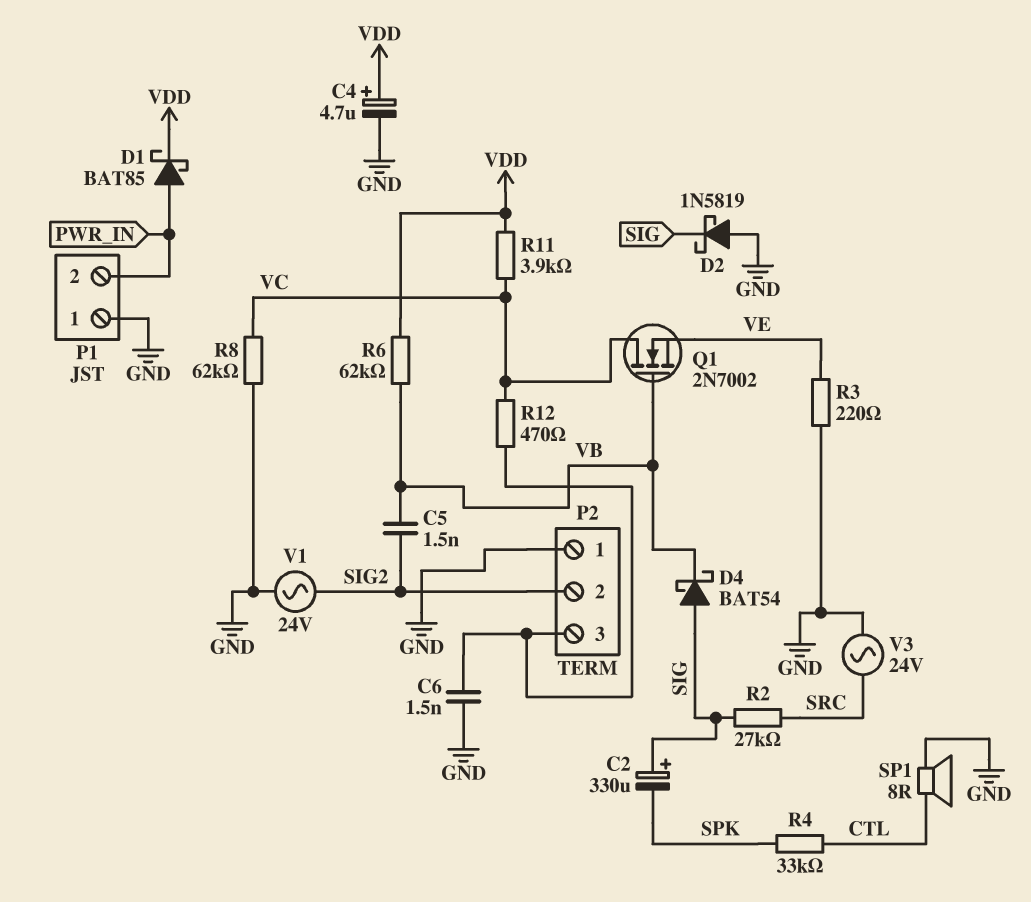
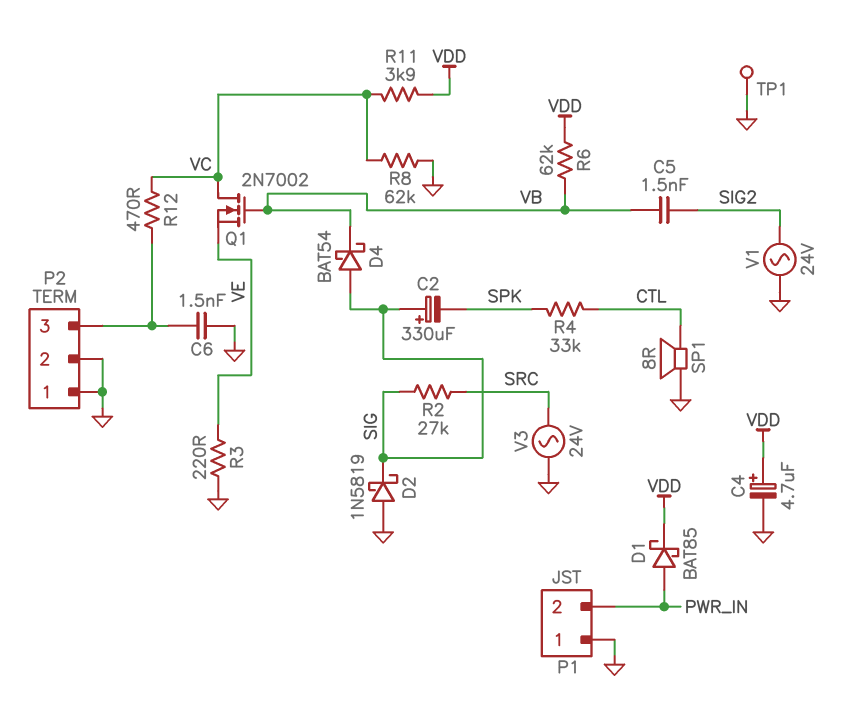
P2 pin 2: SIG2 -> GND
TP1: none -> test point (GND)

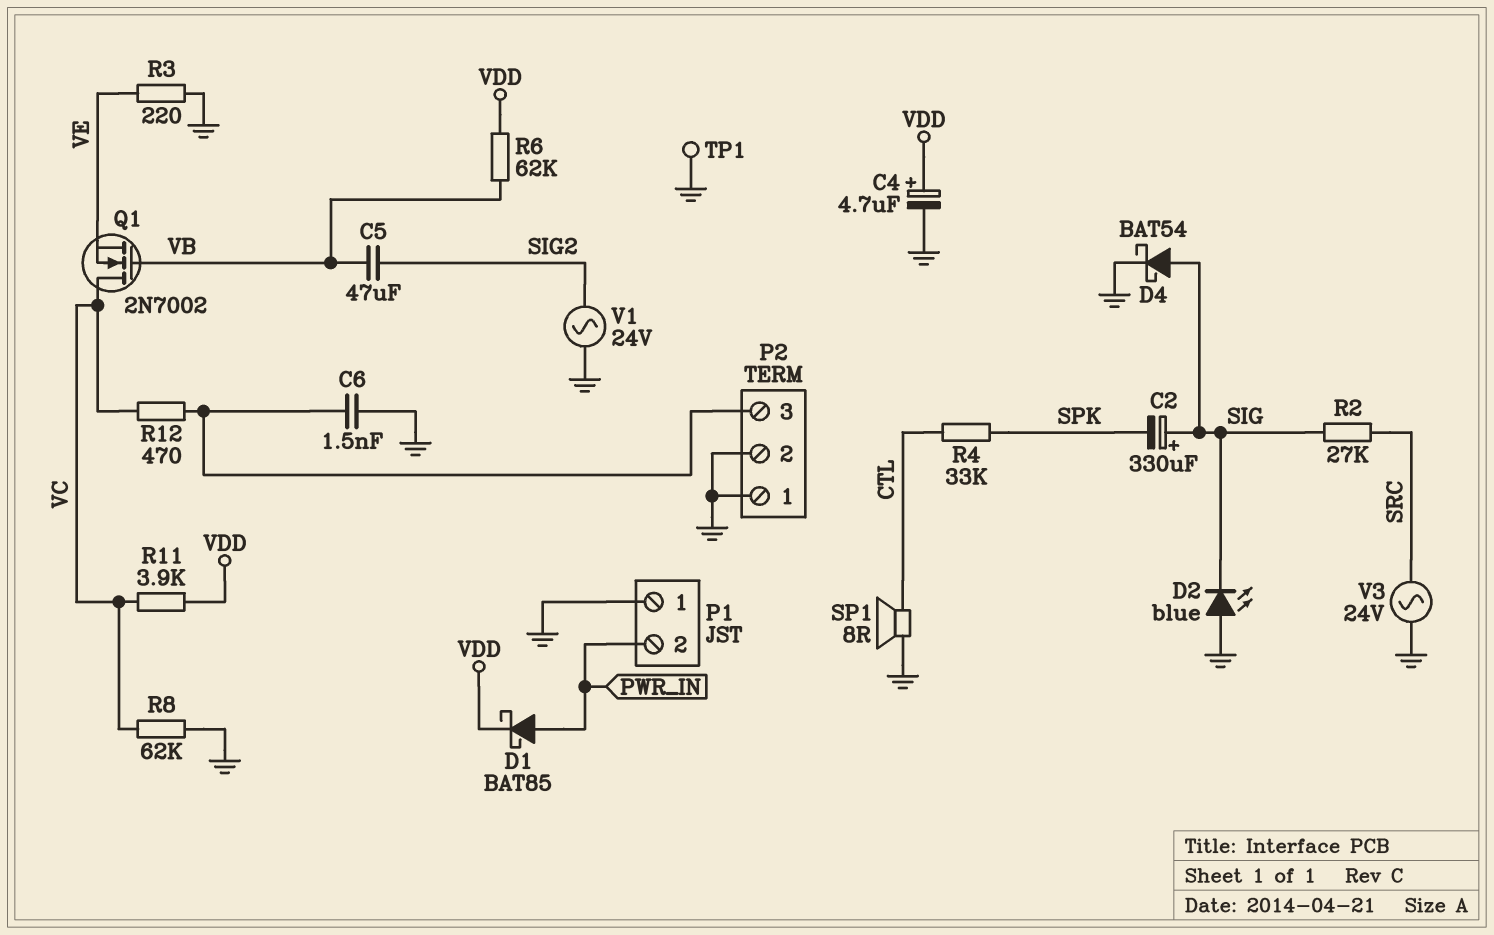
C5: 1.5nF (SIG2, VB) -> 47uF (SIG2, VB)
D2: schottky 1N5819 (A GND, K SIG) -> LED blue (A GND, K SIG)
D4: schottky BAT54 (A SIG, K VB) -> schottky BAT54 (A SIG, K GND)

